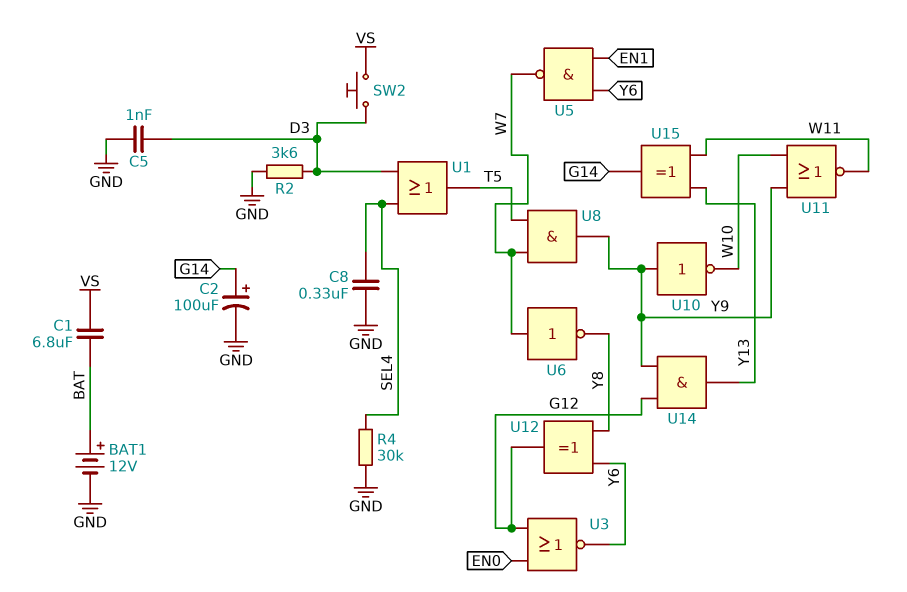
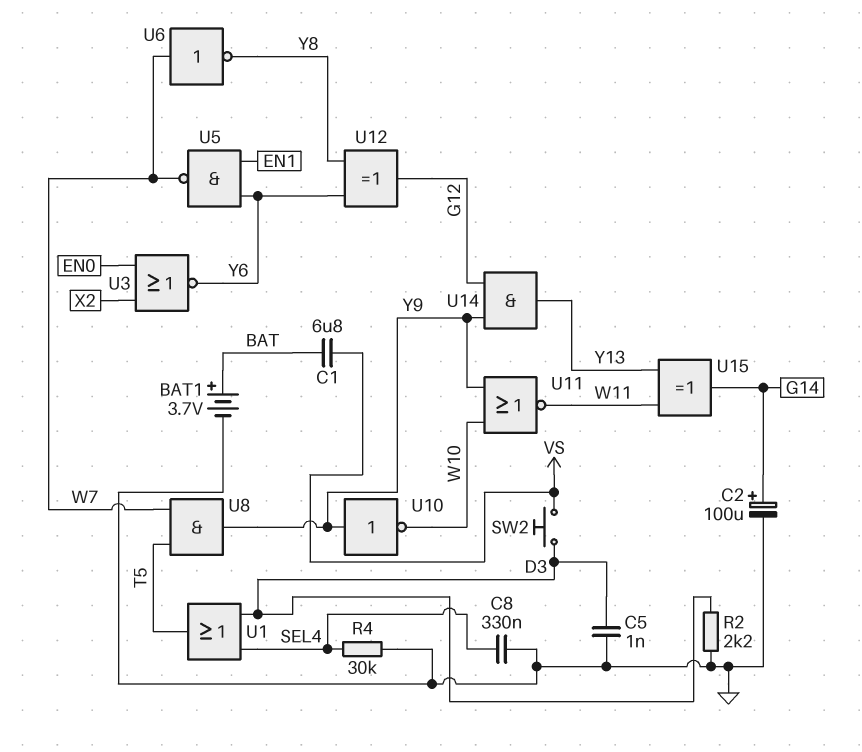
BAT1: 12V (plus BAT, minus GND) -> 3.7V (plus BAT, minus GND)
R2: 3.6k (D3, GND) -> 2.2k (D3, GND)
U3: NOR (in EN0, in G12, out Y6) -> NOR (in EN0, in X2, out Y6)

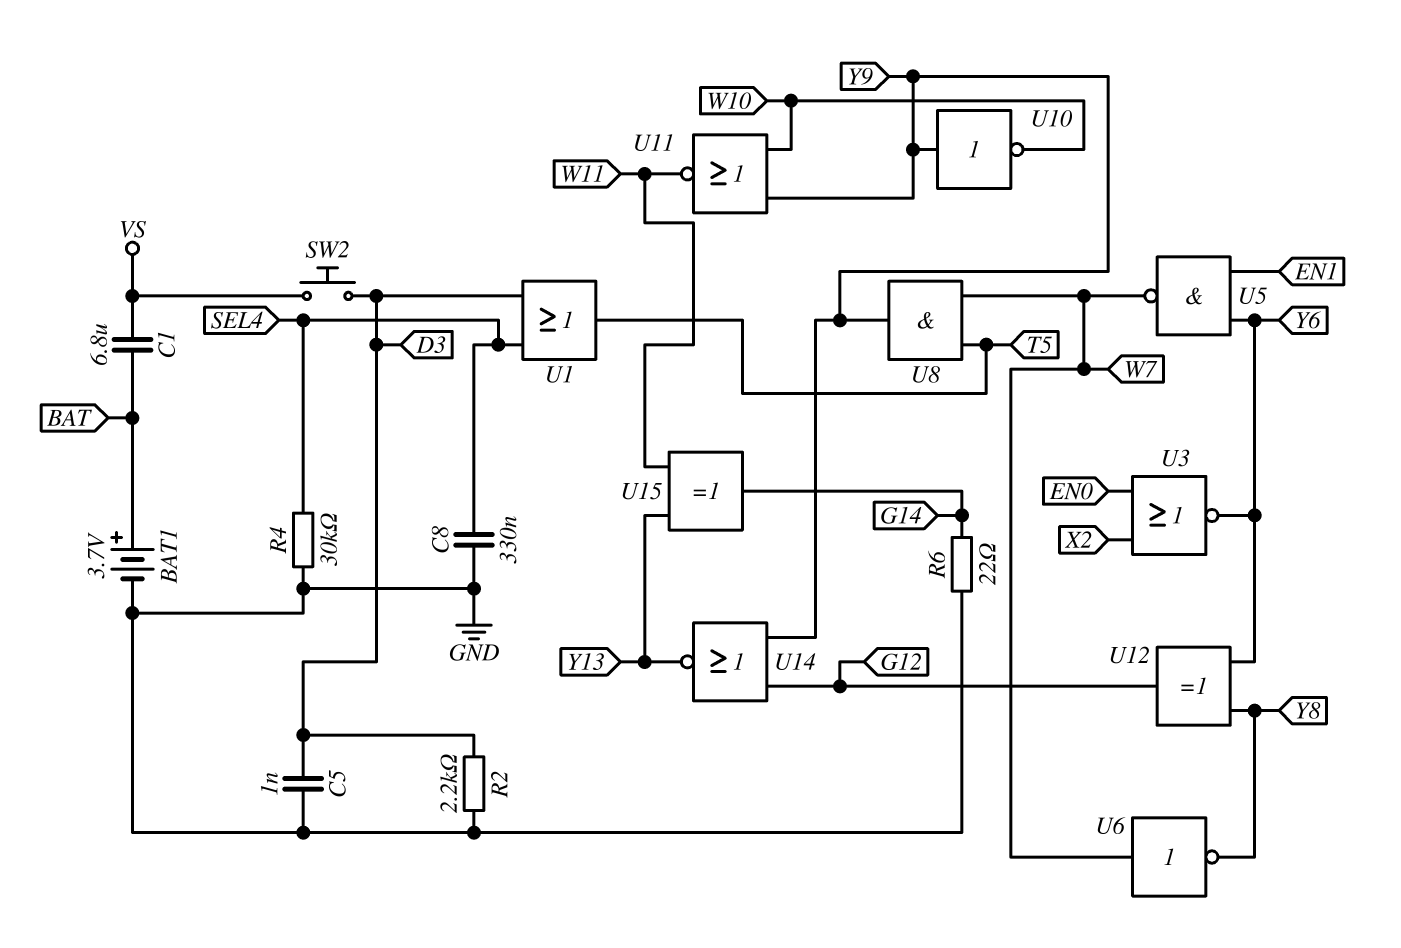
C2: 100uF (plus G14, minus GND) -> none
R6: none -> 22 (G14, GND)
U14: AND (in G12, in Y9, out Y13) -> NOR (in G12, in Y9, out Y13)

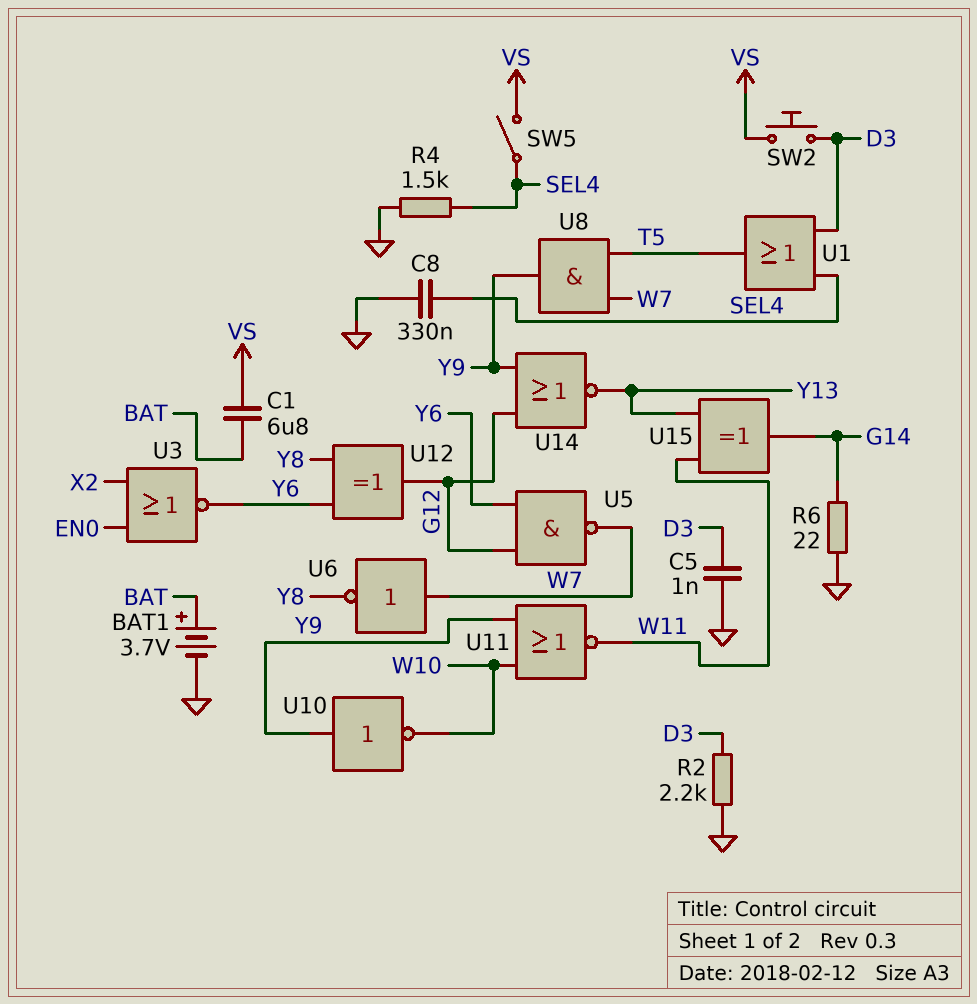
R4: 30k (GND, SEL4) -> 1.5k (GND, SEL4)
SW5: none -> switch (SEL4, VS)
U5: NAND (in EN1, in Y6, out W7) -> NAND (in G12, in Y6, out W7)

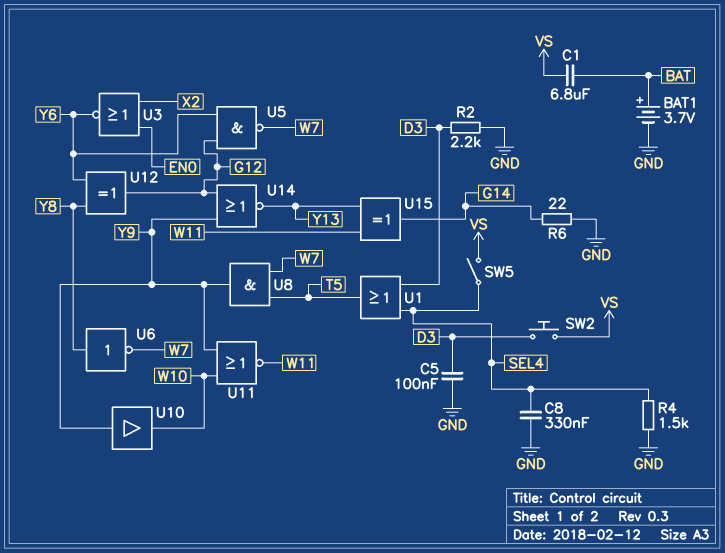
C5: 1nF (D3, GND) -> 100nF (D3, GND)
U6: NOT (in W7, out Y8) -> NOT (in Y8, out W7)
U10: NOT (in Y9, out W10) -> buffer (in Y9, out W10)

